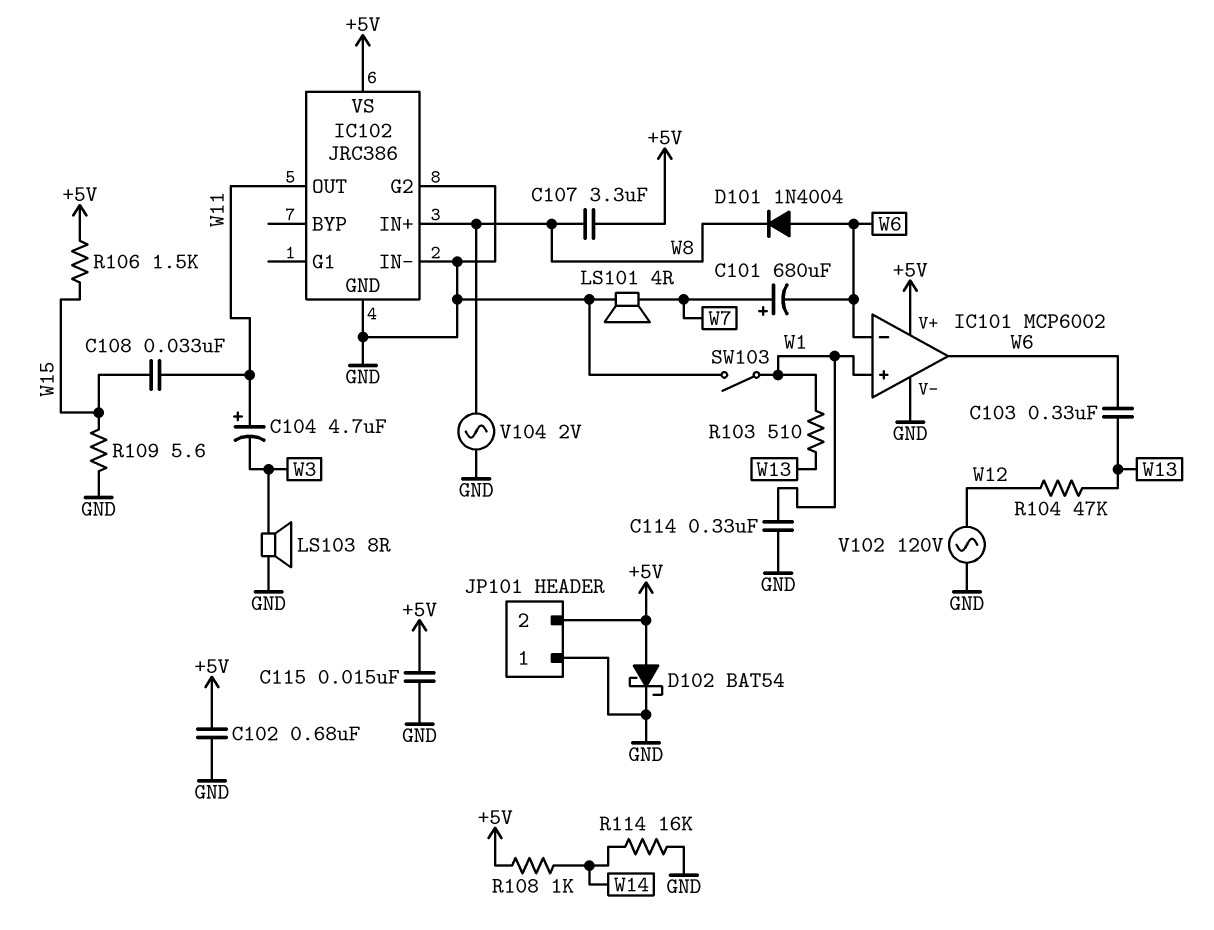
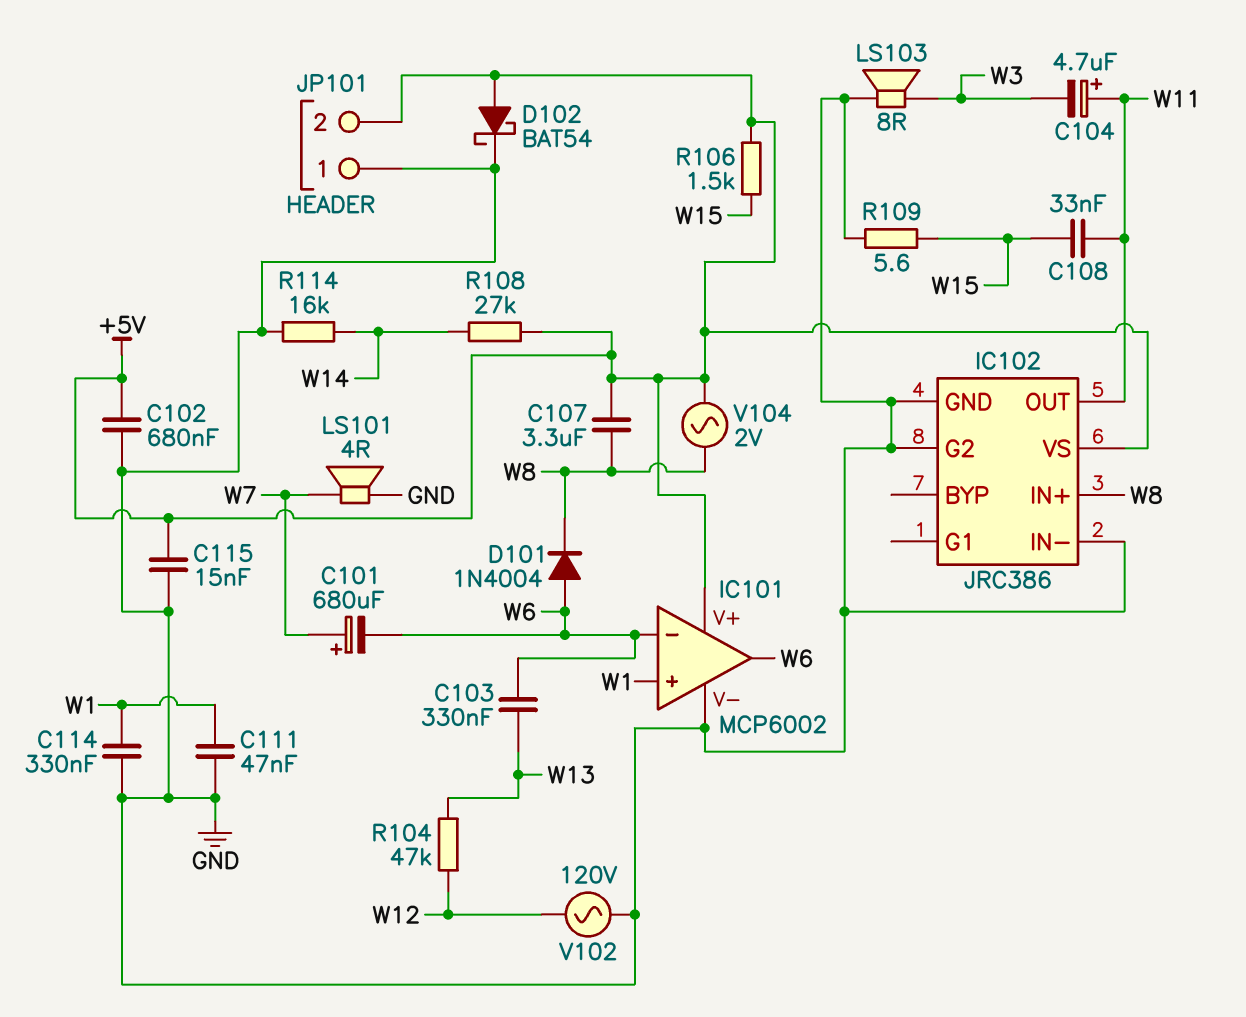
C111: none -> 47nF (GND, W1)
R103: 510 (W1, W13) -> none
R108: 1k (+5V, W14) -> 27k (+5V, W14)
SW103: switch (GND, W1) -> none
V104: AC 2V (GND, W8) -> AC 2V (+5V, W8)

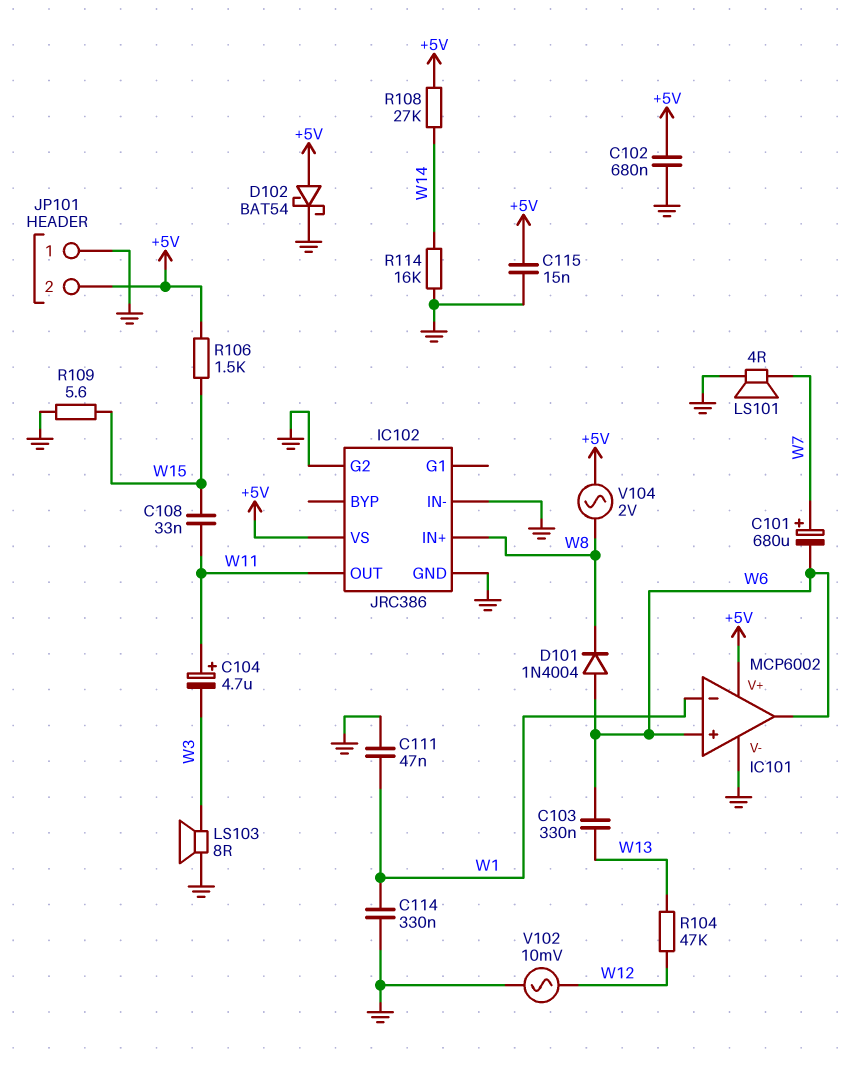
C107: 3.3uF (+5V, W8) -> none
IC101 pin in+: W1 -> W6
IC101 pin in-: W6 -> W1
V102: AC 120V (GND, W12) -> AC 10mV (GND, W12)

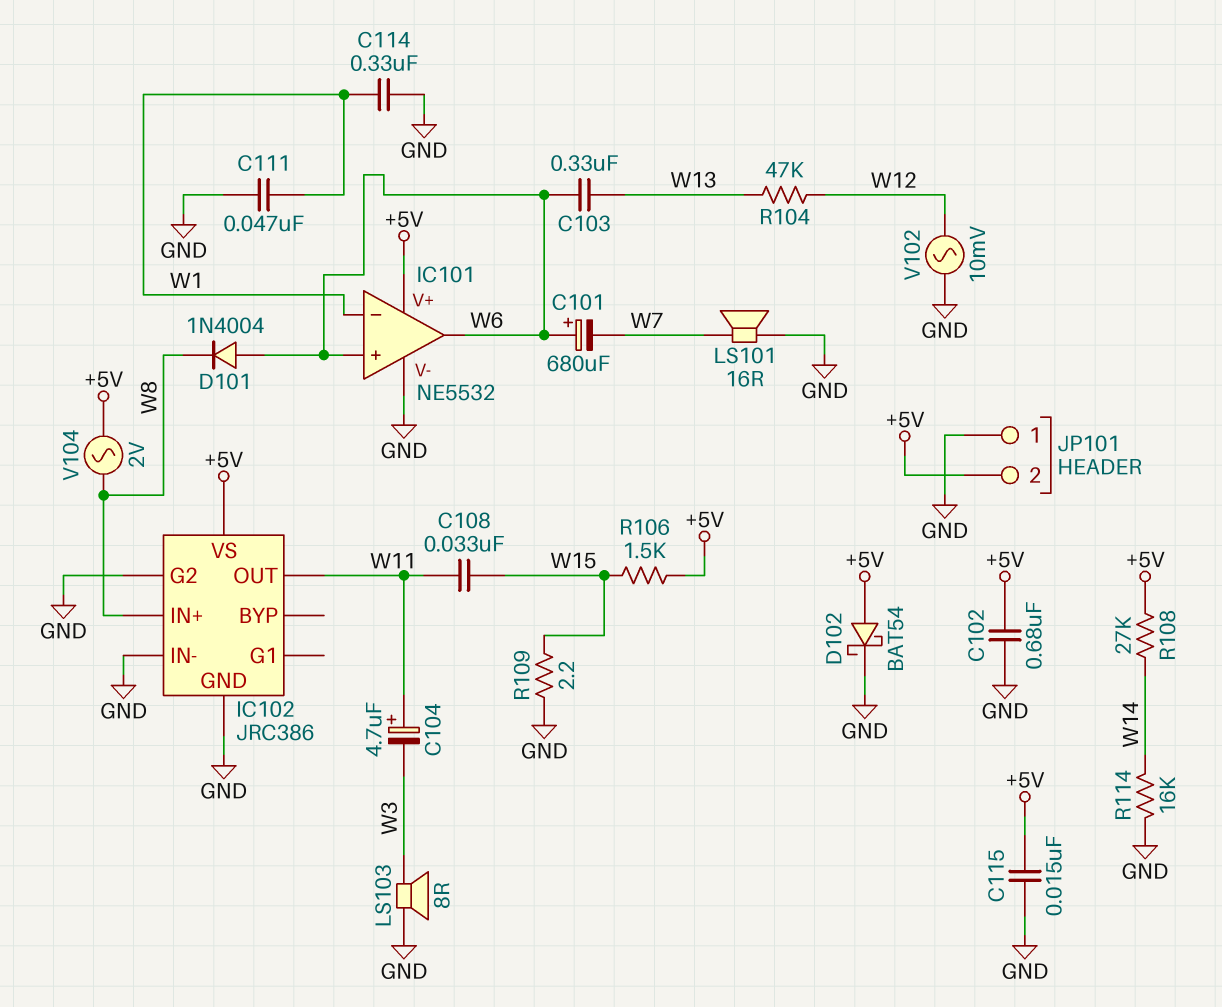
C101: 680uF (plus W7, minus W6) -> 680uF (plus W6, minus W7)
IC101: MCP6002 -> NE5532
LS101: speaker 4R (GND, W7) -> speaker 16R (GND, W7)
R109: 5.6 (GND, W15) -> 2.2 (GND, W15)

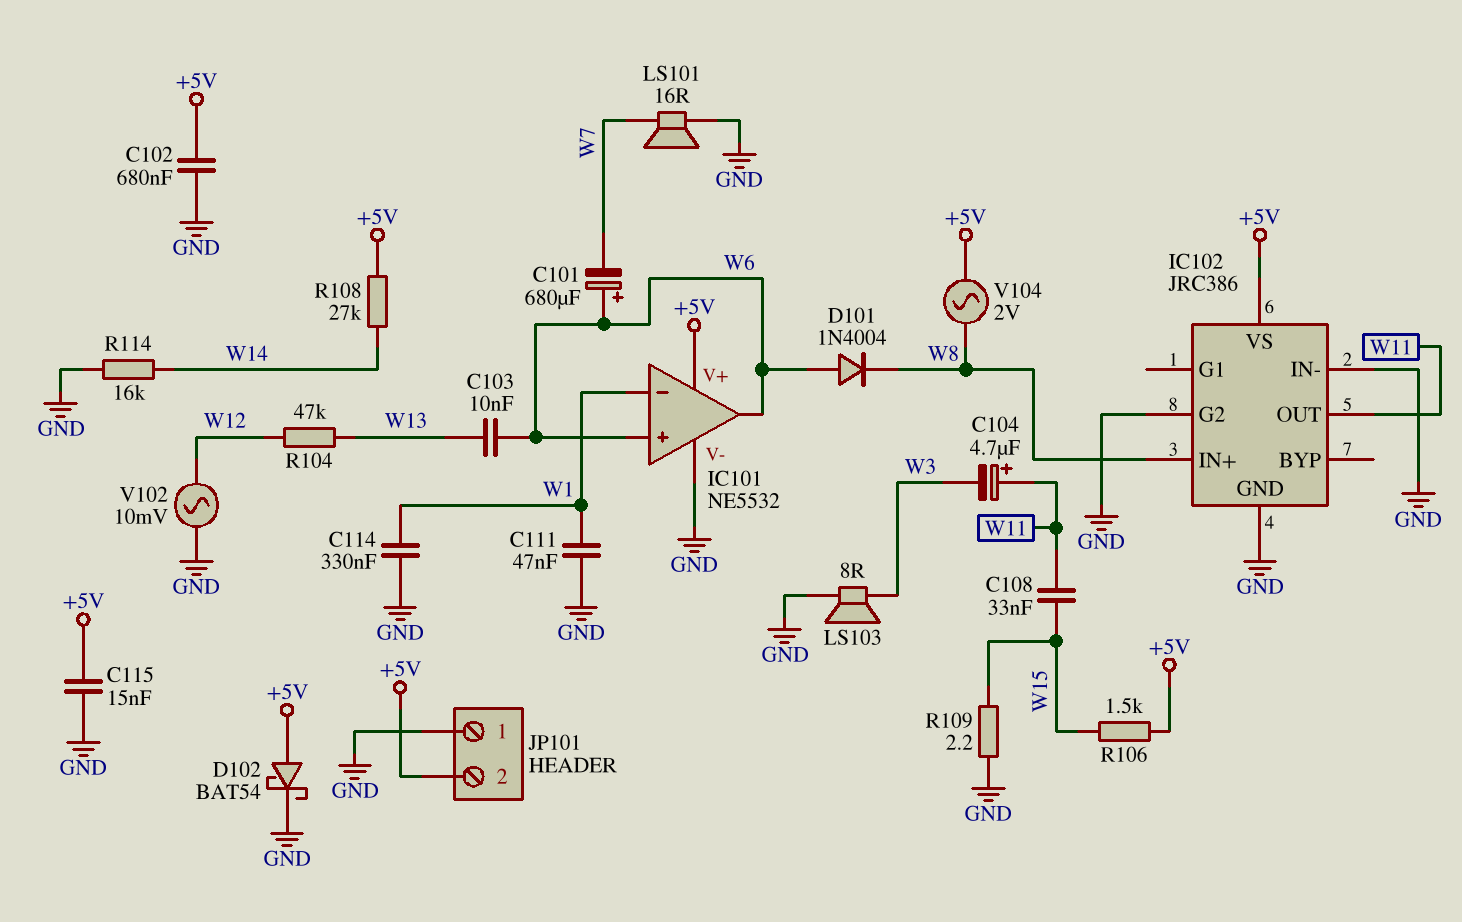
C103: 330nF (W6, W13) -> 10nF (W6, W13)

